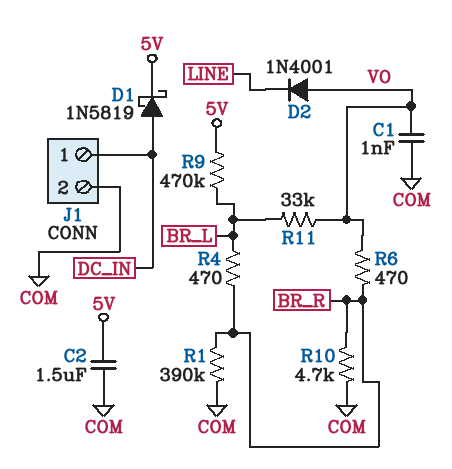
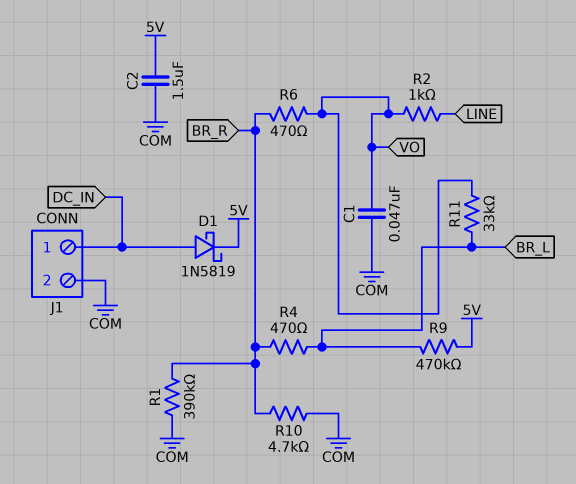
C1: 1nF (COM, VO) -> 47nF (COM, VO)
D2: diode 1N4001 (A VO, K LINE) -> none
R2: none -> 1k (LINE, VO)

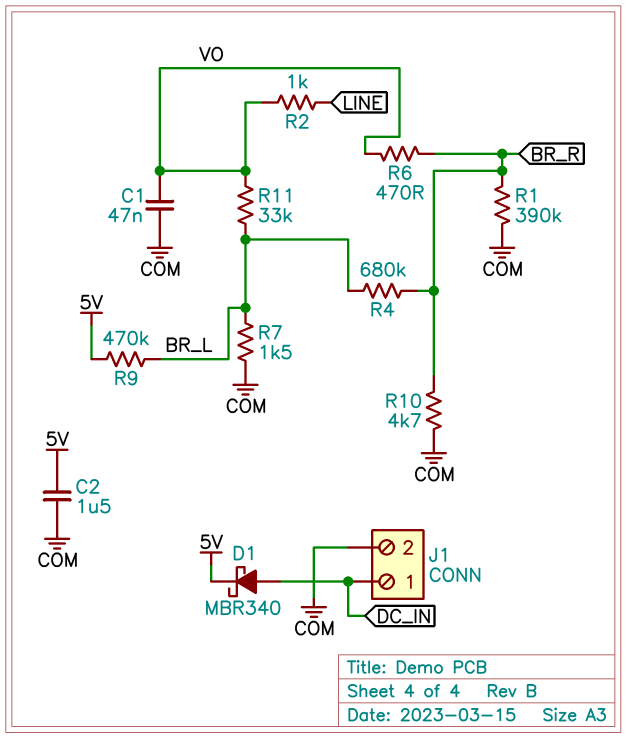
D1: schottky 1N5819 (A DC_IN, K 5V) -> schottky MBR340 (A DC_IN, K 5V)
R4: 470 (BR_L, BR_R) -> 680k (BR_L, BR_R)
R7: none -> 1.5k (BR_L, COM)

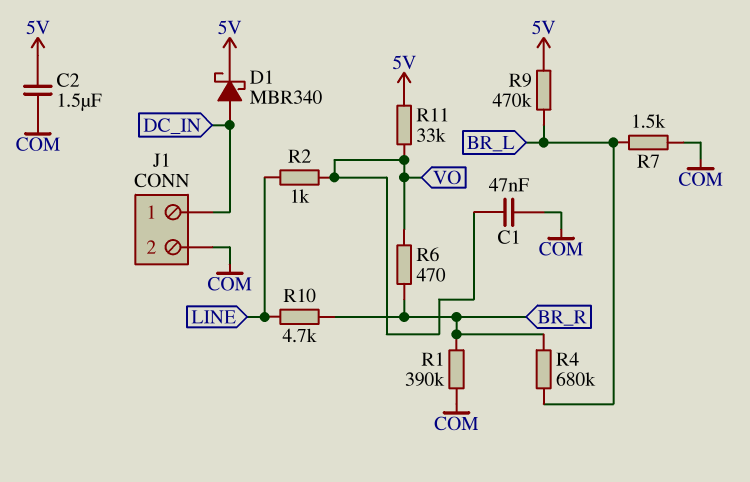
R10: 4.7k (BR_R, COM) -> 4.7k (BR_R, LINE)
R11: 33k (BR_L, VO) -> 33k (5V, VO)

